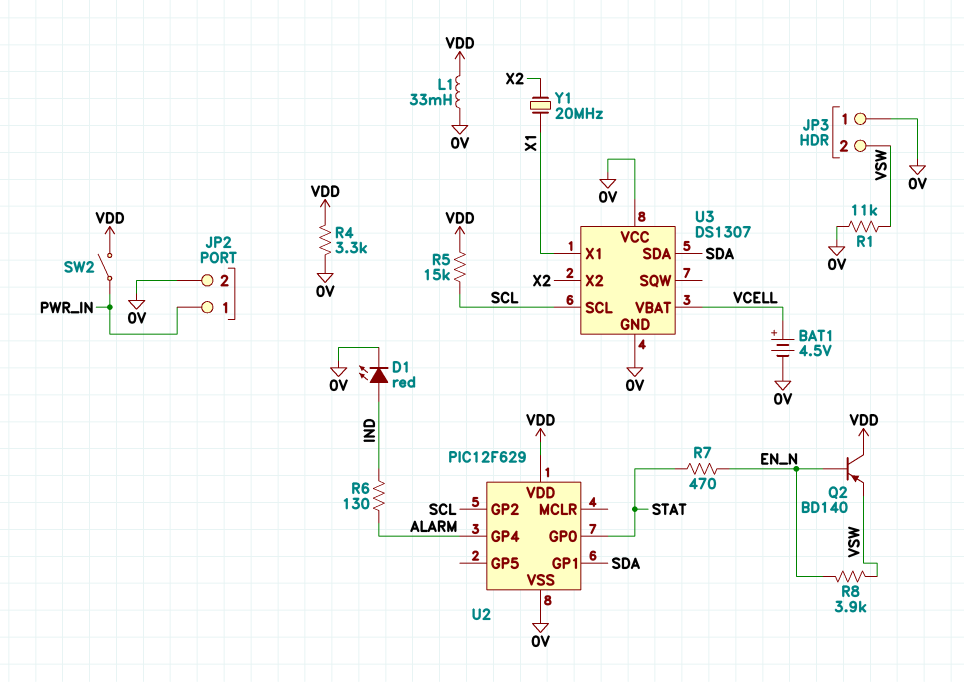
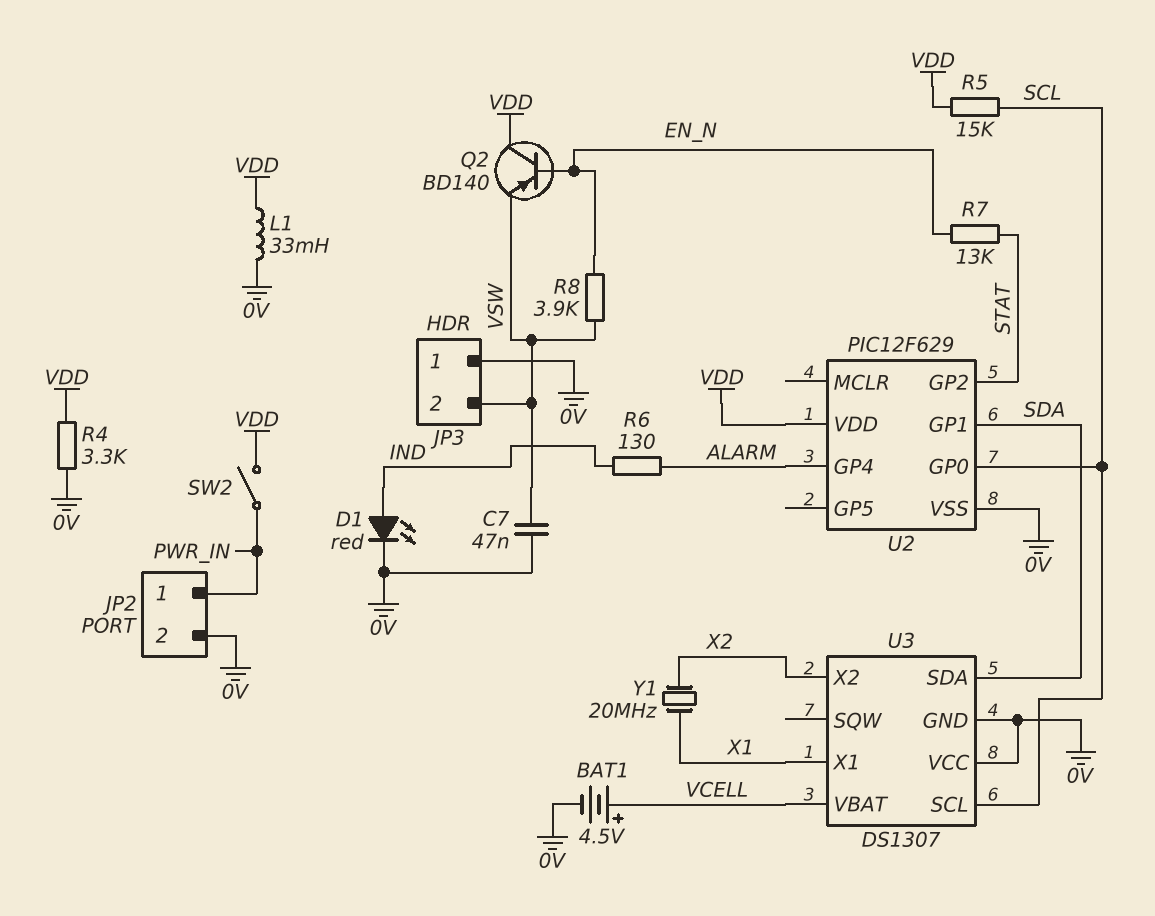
C7: none -> 47nF (0V, VSW)
R1: 11k (0V, VSW) -> none
R7: 470 (EN_N, STAT) -> 13k (EN_N, STAT)
U2 pin GP0: STAT -> SCL
U2 pin GP2: SCL -> STAT

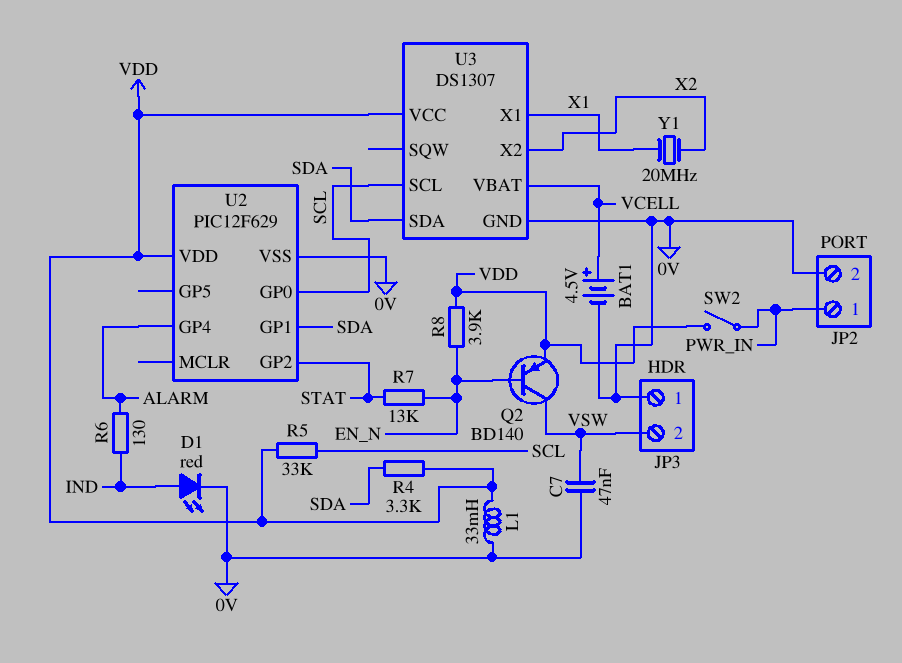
Q2: PNP BD140 (B EN_N, C VDD, E VSW) -> PNP BD140 (B EN_N, C VSW, E VDD)
R4: 3.3k (0V, VDD) -> 3.3k (SDA, VDD)
R5: 15k (SCL, VDD) -> 33k (SCL, VDD)
R8: 3.9k (EN_N, VSW) -> 3.9k (EN_N, VDD)
U3 pin VCC: 0V -> VDD

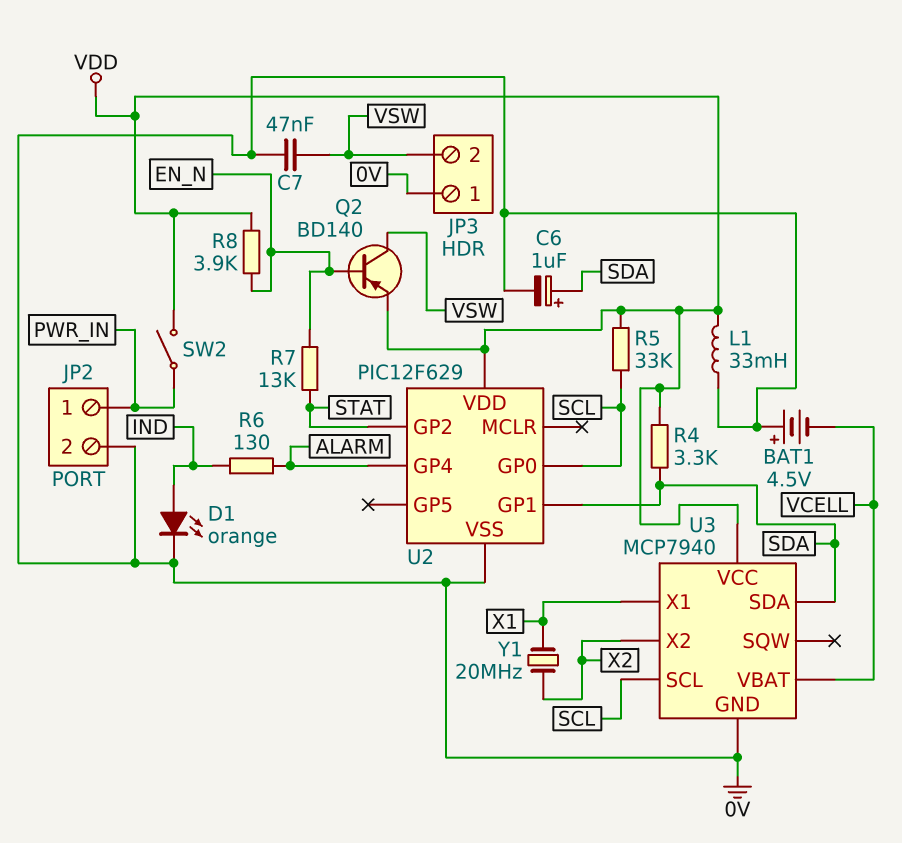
BAT1: 4.5V (plus VCELL, minus 0V) -> 4.5V (plus 0V, minus VCELL)
C6: none -> 1uF (plus SDA, minus 0V)
D1: LED red (A IND, K 0V) -> LED orange (A IND, K 0V)
U3: DS1307 -> MCP7940

